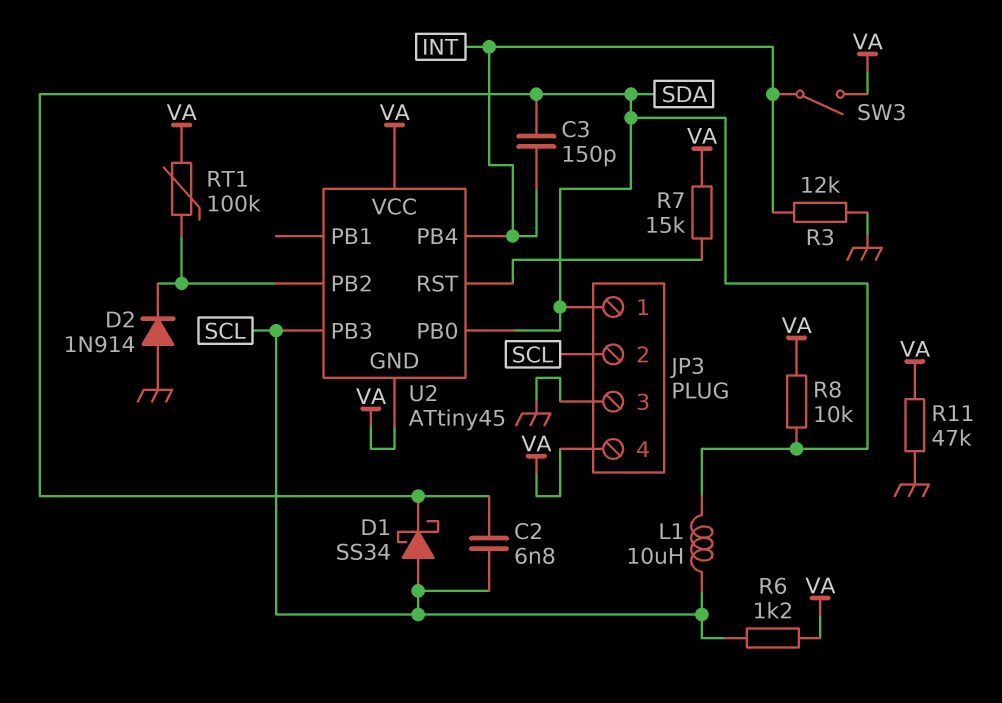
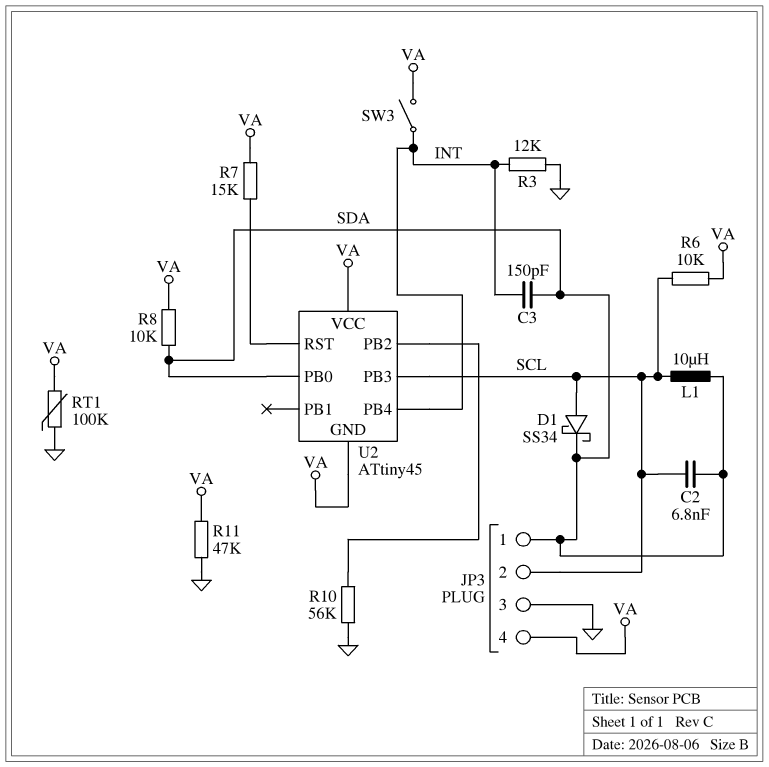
D2: diode 1N914 (A GND, K U2/PB2) -> none
R6: 1.2k (SCL, VA) -> 10k (SCL, VA)
R10: none -> 56k (GND, U2/PB2)
RT1: 100k (U2/PB2, VA) -> 100k (GND, VA)

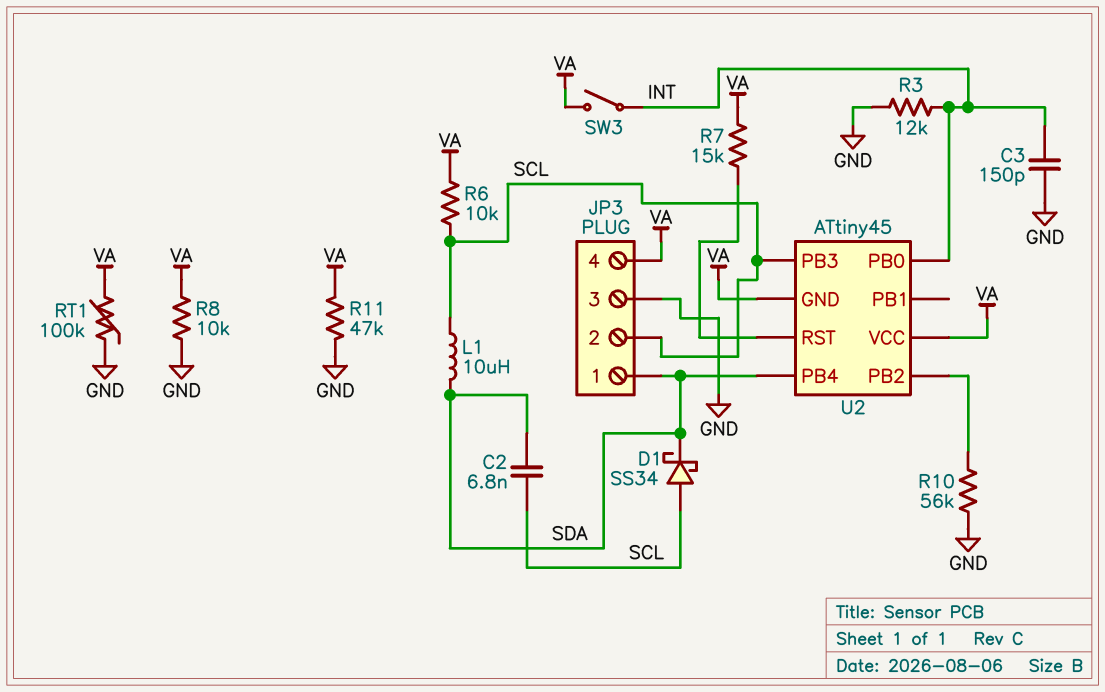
C3: 150pF (INT, SDA) -> 150pF (GND, INT)
R8: 10k (SDA, VA) -> 10k (GND, VA)
U2 pin PB0: SDA -> INT
U2 pin PB4: INT -> SDA

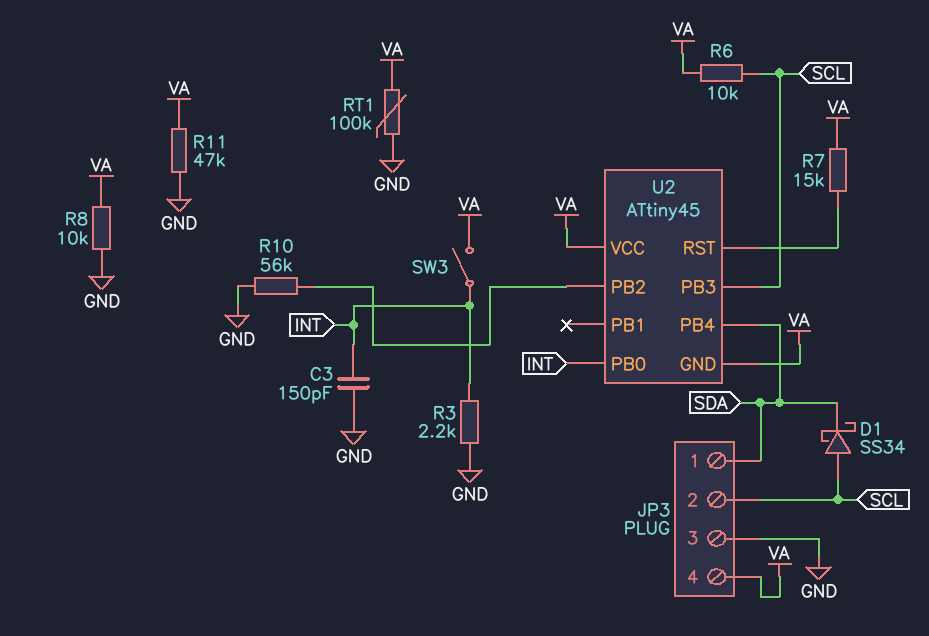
C2: 6.8nF (SCL, SDA) -> none
L1: 10uH (SCL, SDA) -> none
R3: 12k (GND, INT) -> 2.2k (GND, INT)

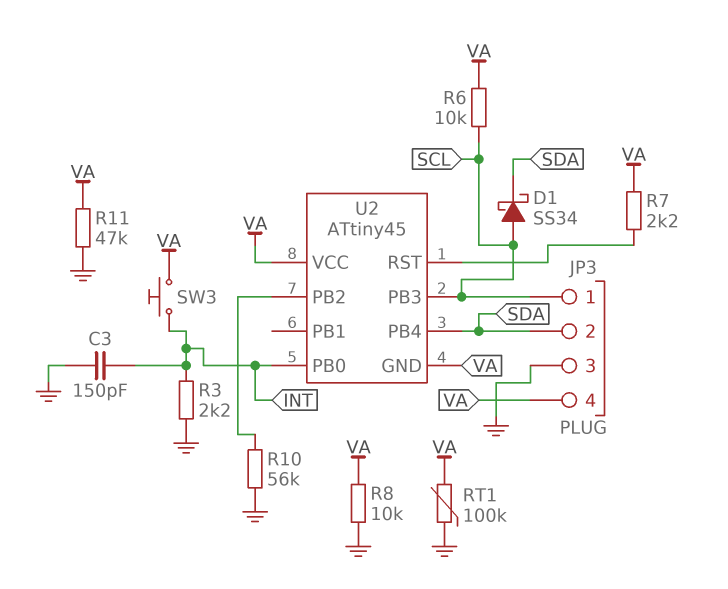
JP3 pin 1: SDA -> SCL
JP3 pin 2: SCL -> SDA
R7: 15k (U2/RST, VA) -> 2.2k (U2/RST, VA)
SW3: switch (INT, VA) -> button (INT, VA)

